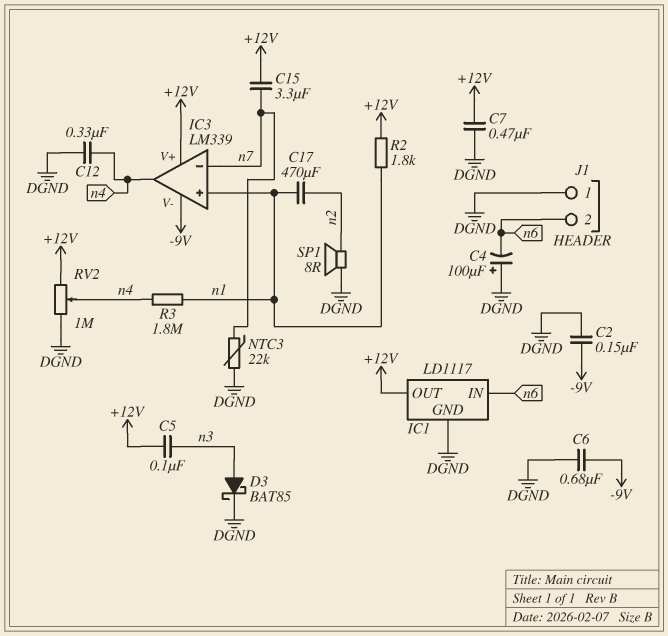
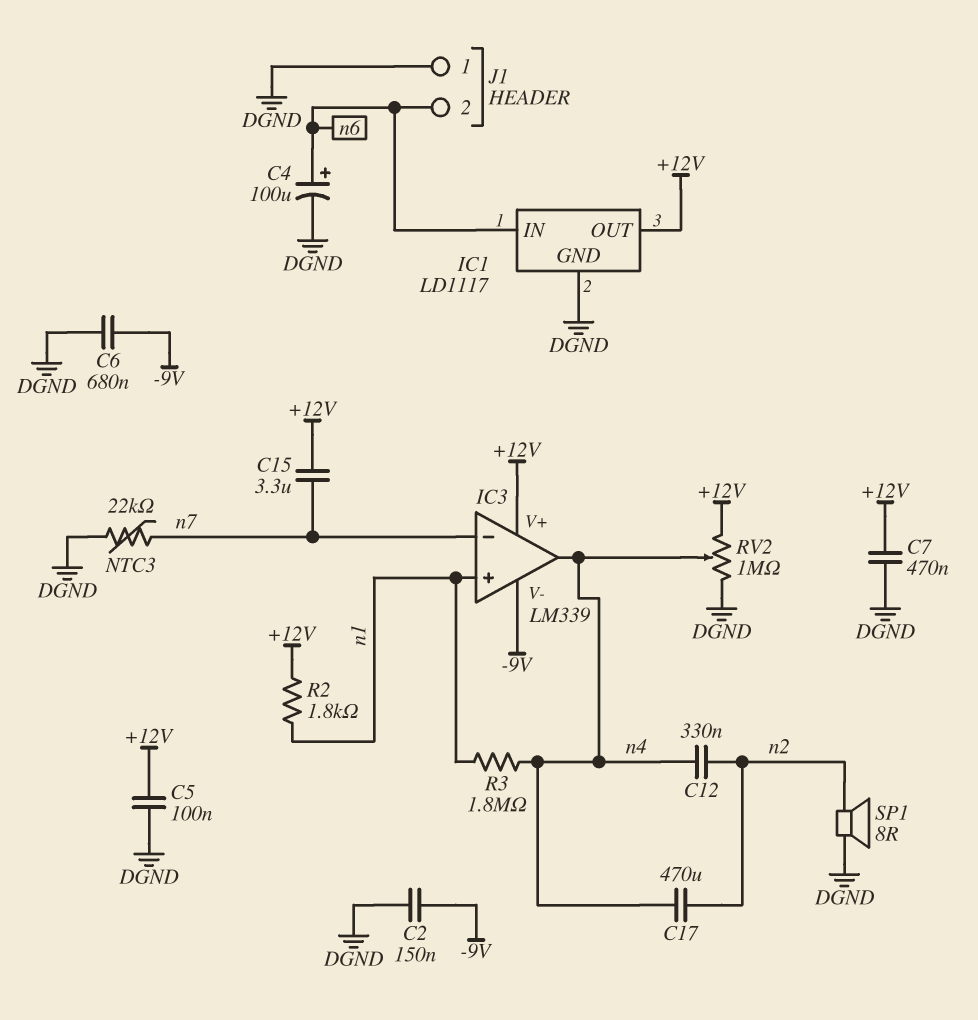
C4: 100uF (plus DGND, minus n6) -> 100uF (plus n6, minus DGND)
C5: 100nF (+12V, n3) -> 100nF (+12V, DGND)
C12: 330nF (DGND, n4) -> 330nF (n2, n4)
C17: 470uF (n1, n2) -> 470uF (n2, n4)
D3: schottky BAT85 (A n3, K DGND) -> none

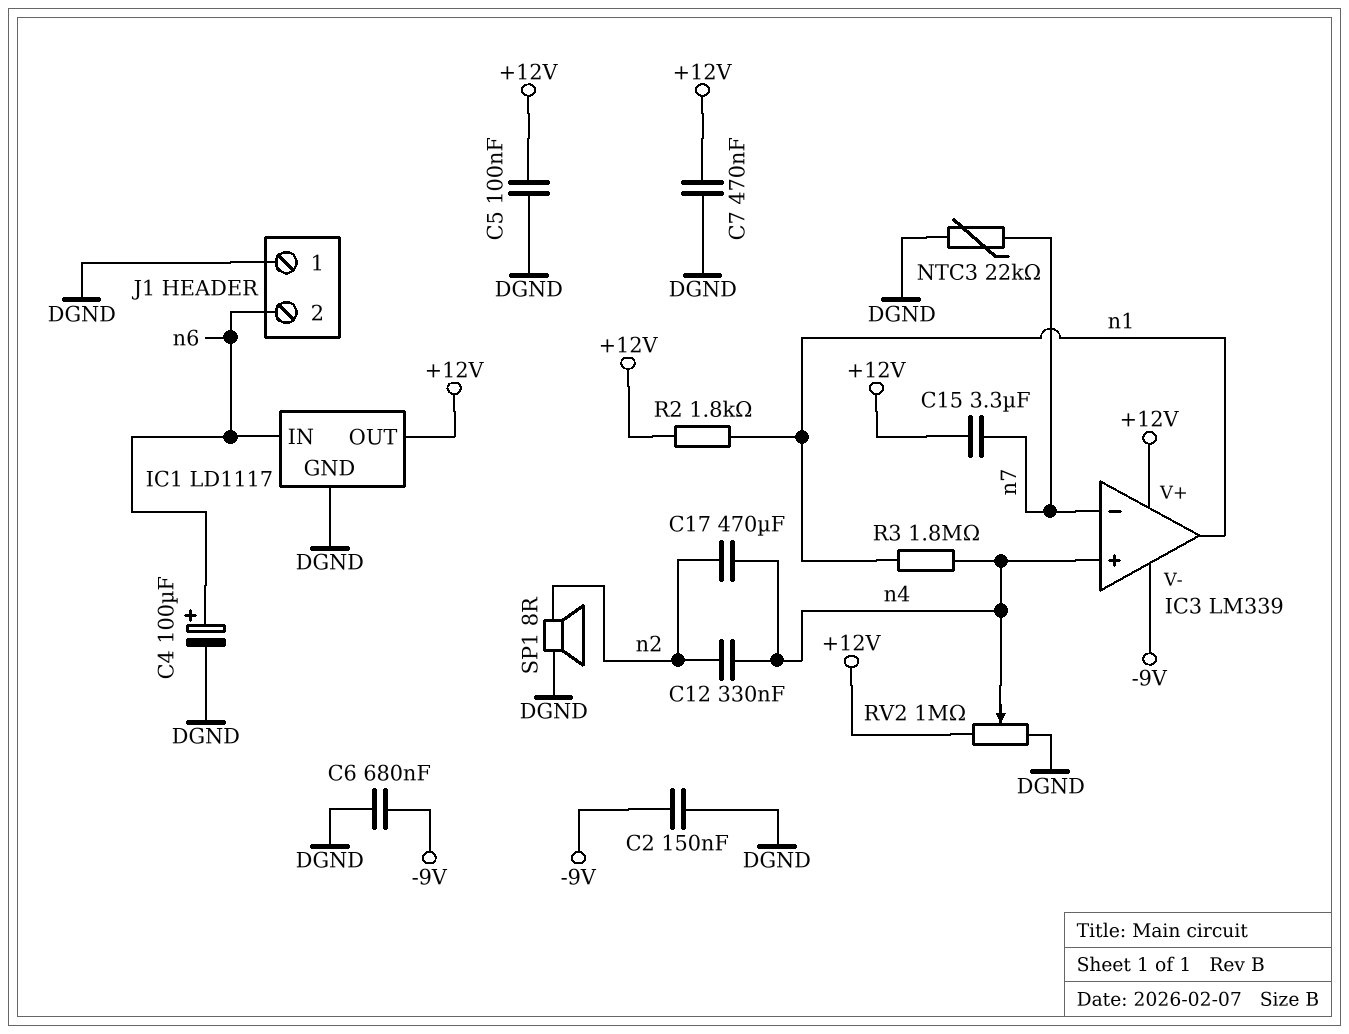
IC3 pin in+: n1 -> n4
IC3 pin out: n4 -> n1

